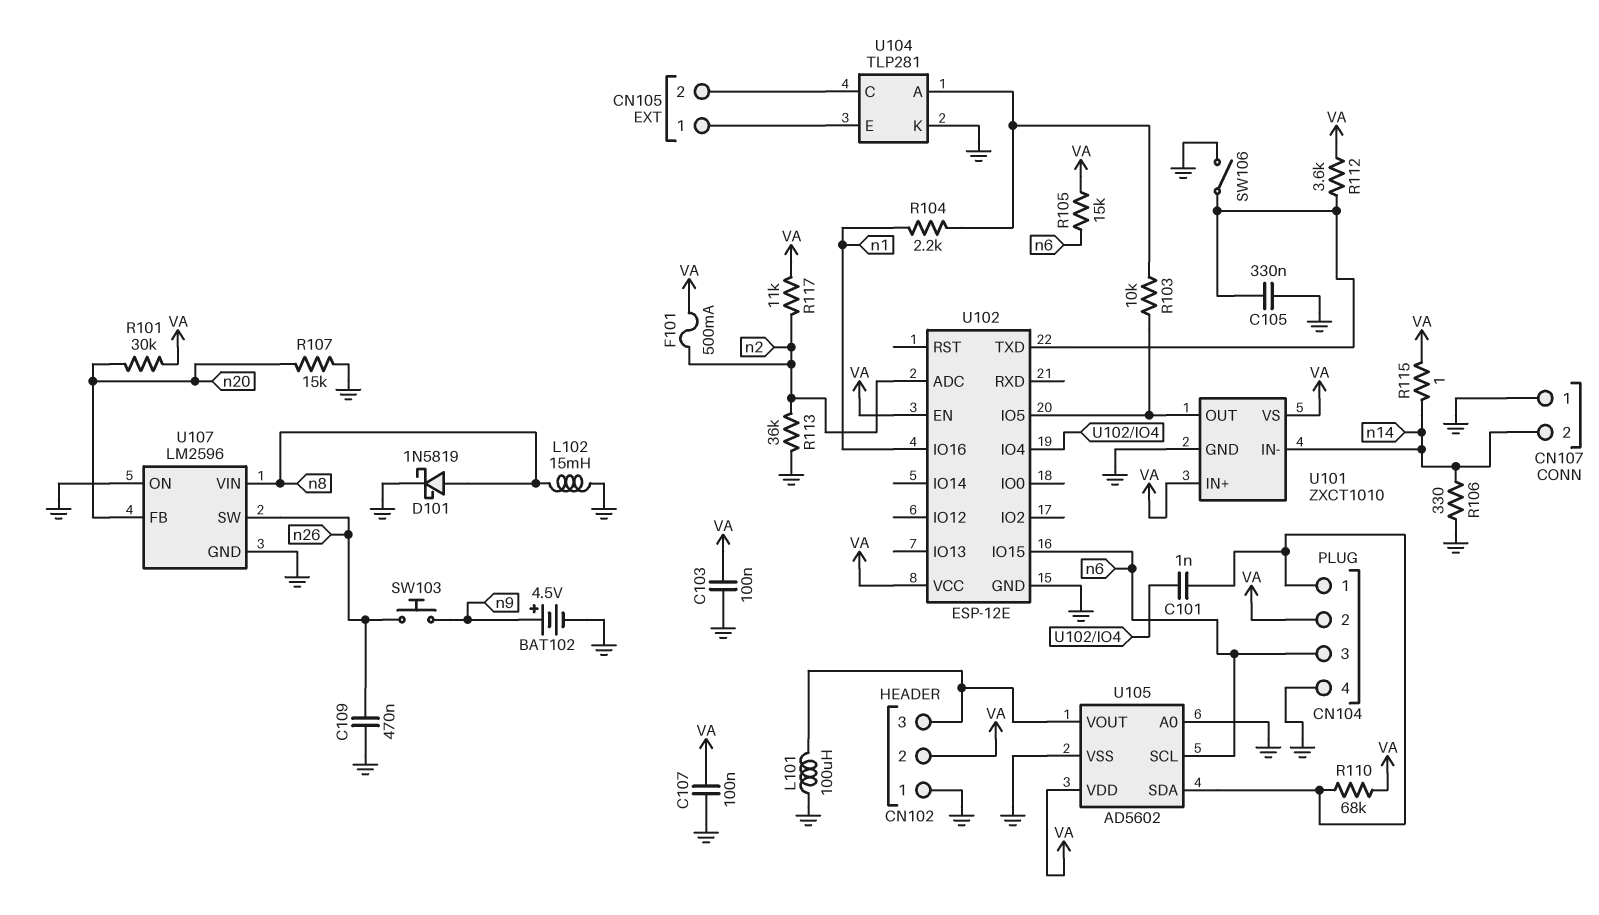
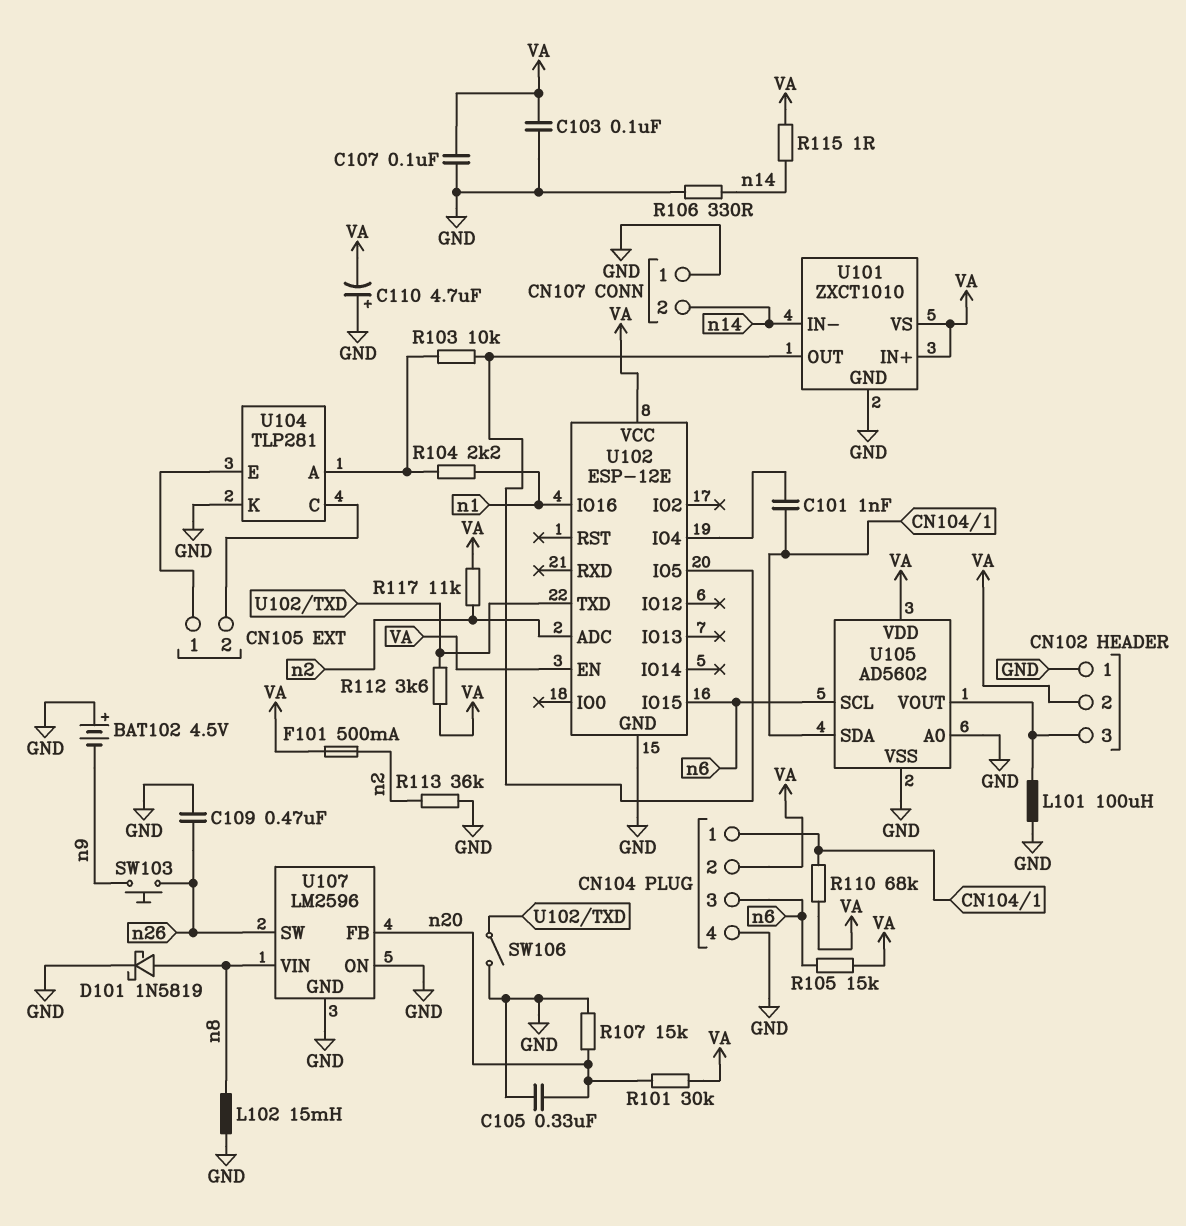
BAT102: 4.5V (plus n9, minus GND) -> 4.5V (plus GND, minus n9)
C105: 330nF (GND, U102/TXD) -> 330nF (GND, n20)
C110: none -> 4.7uF (plus GND, minus VA)

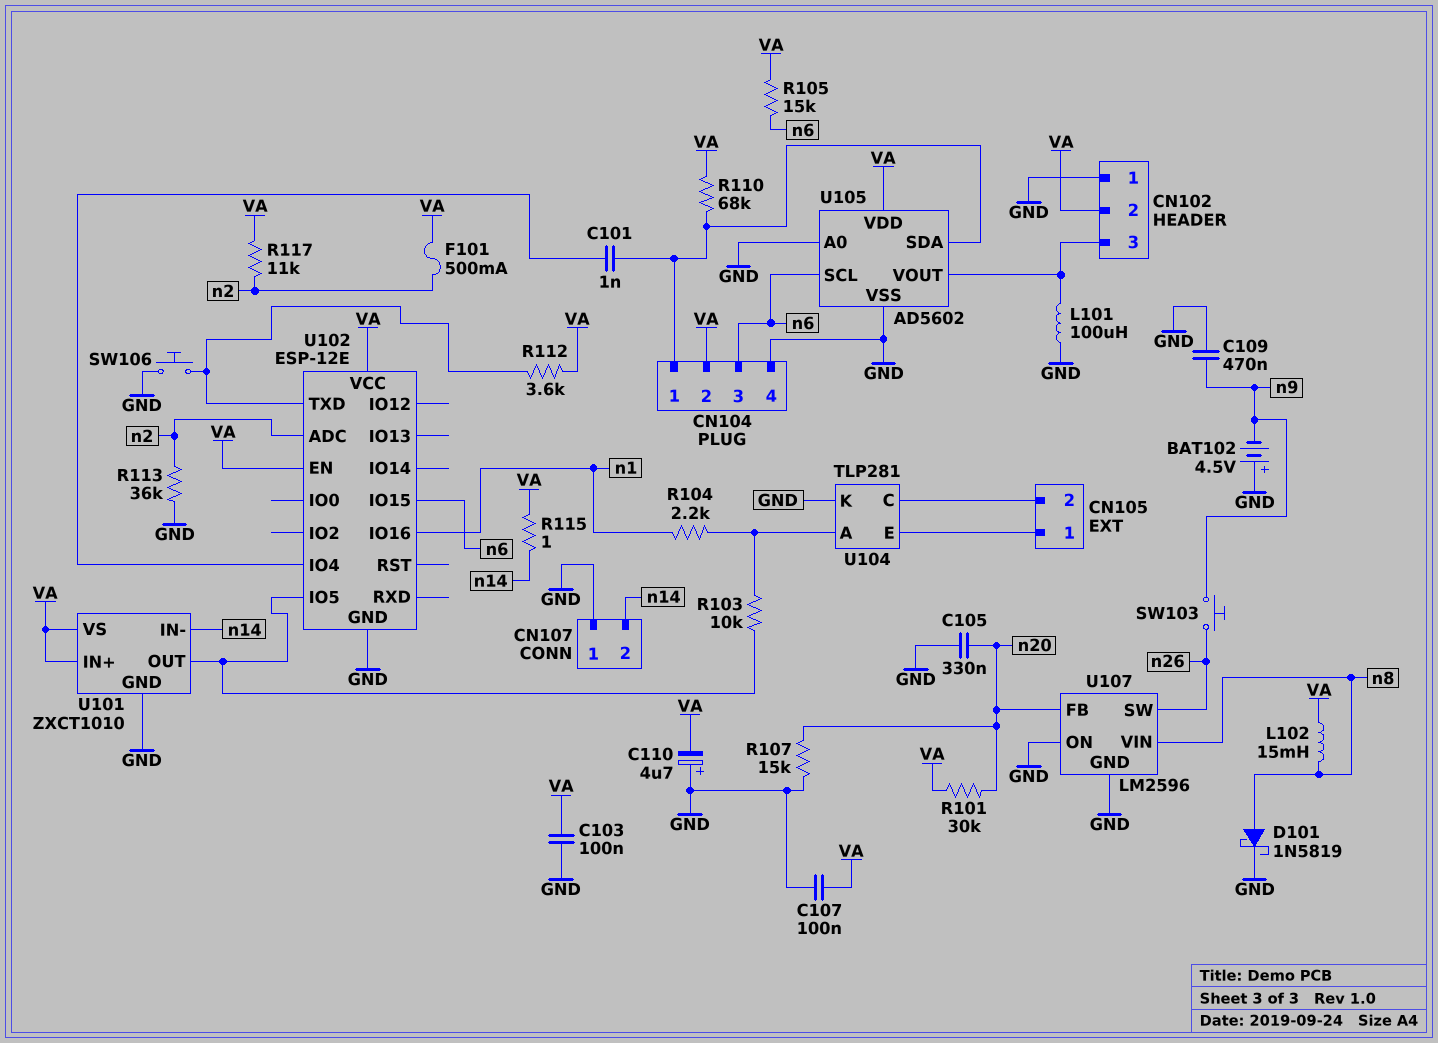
C109: 470nF (GND, n26) -> 470nF (GND, n9)
L102: 15mH (GND, n8) -> 15mH (VA, n8)
R106: 330 (GND, n14) -> none
SW106: switch (GND, U102/TXD) -> button (GND, U102/TXD)

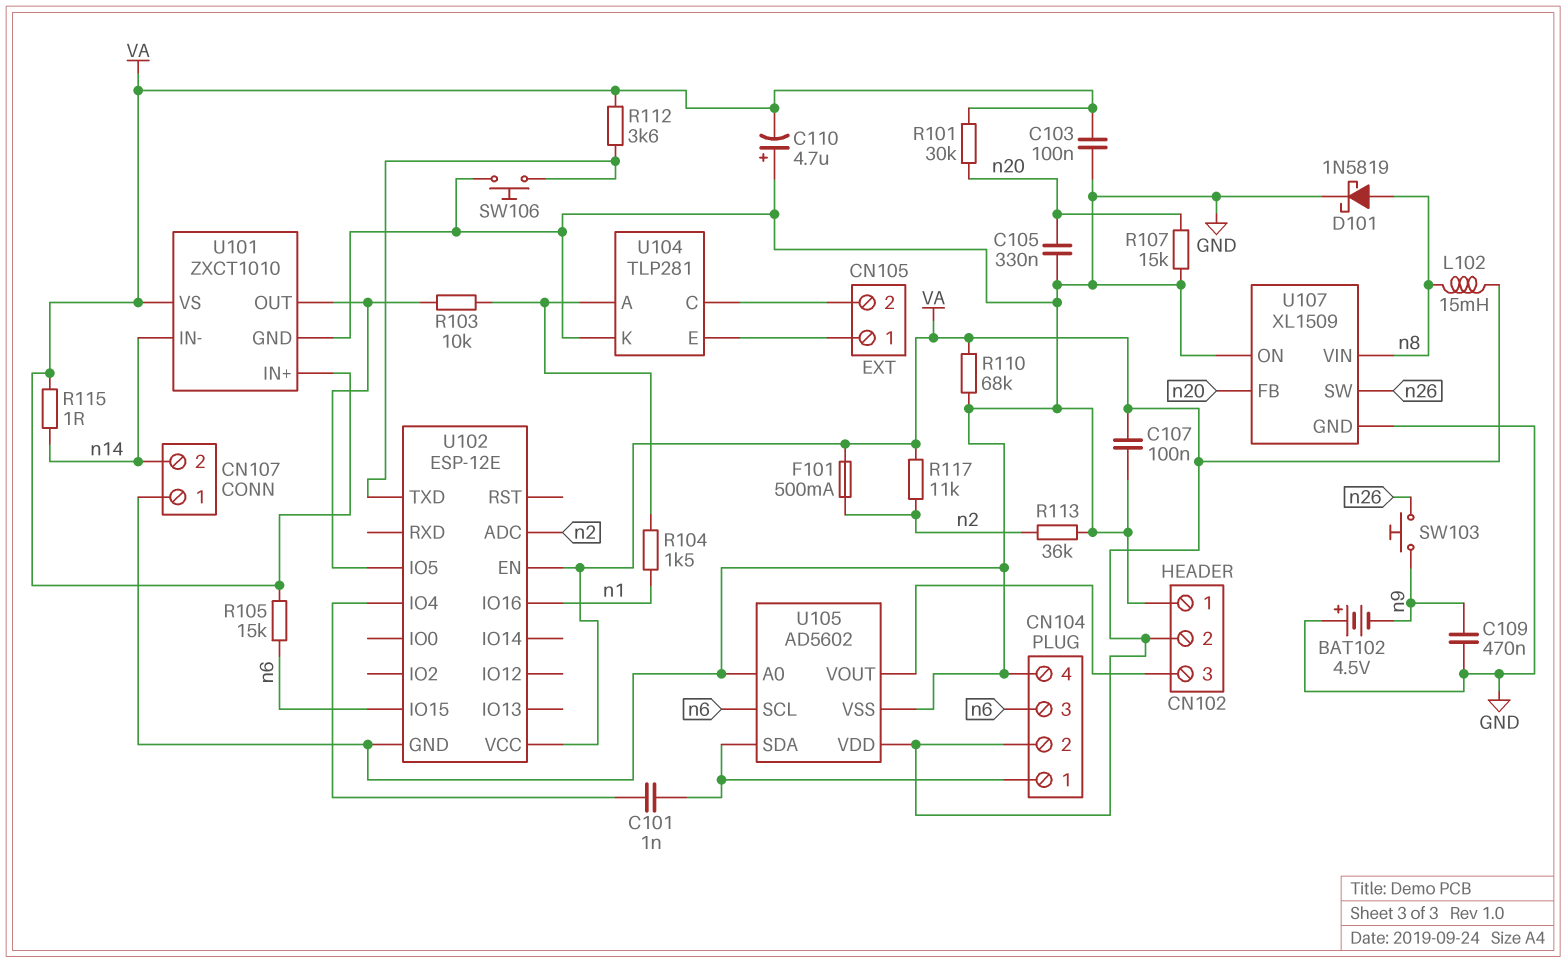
L101: 100uH (CN102/3, GND) -> none
R104: 2.2k (U104/A, n1) -> 1.5k (U104/A, n1)
R110: 68k (CN104/1, VA) -> 68k (GND, VA)
U107: LM2596 -> XL1509

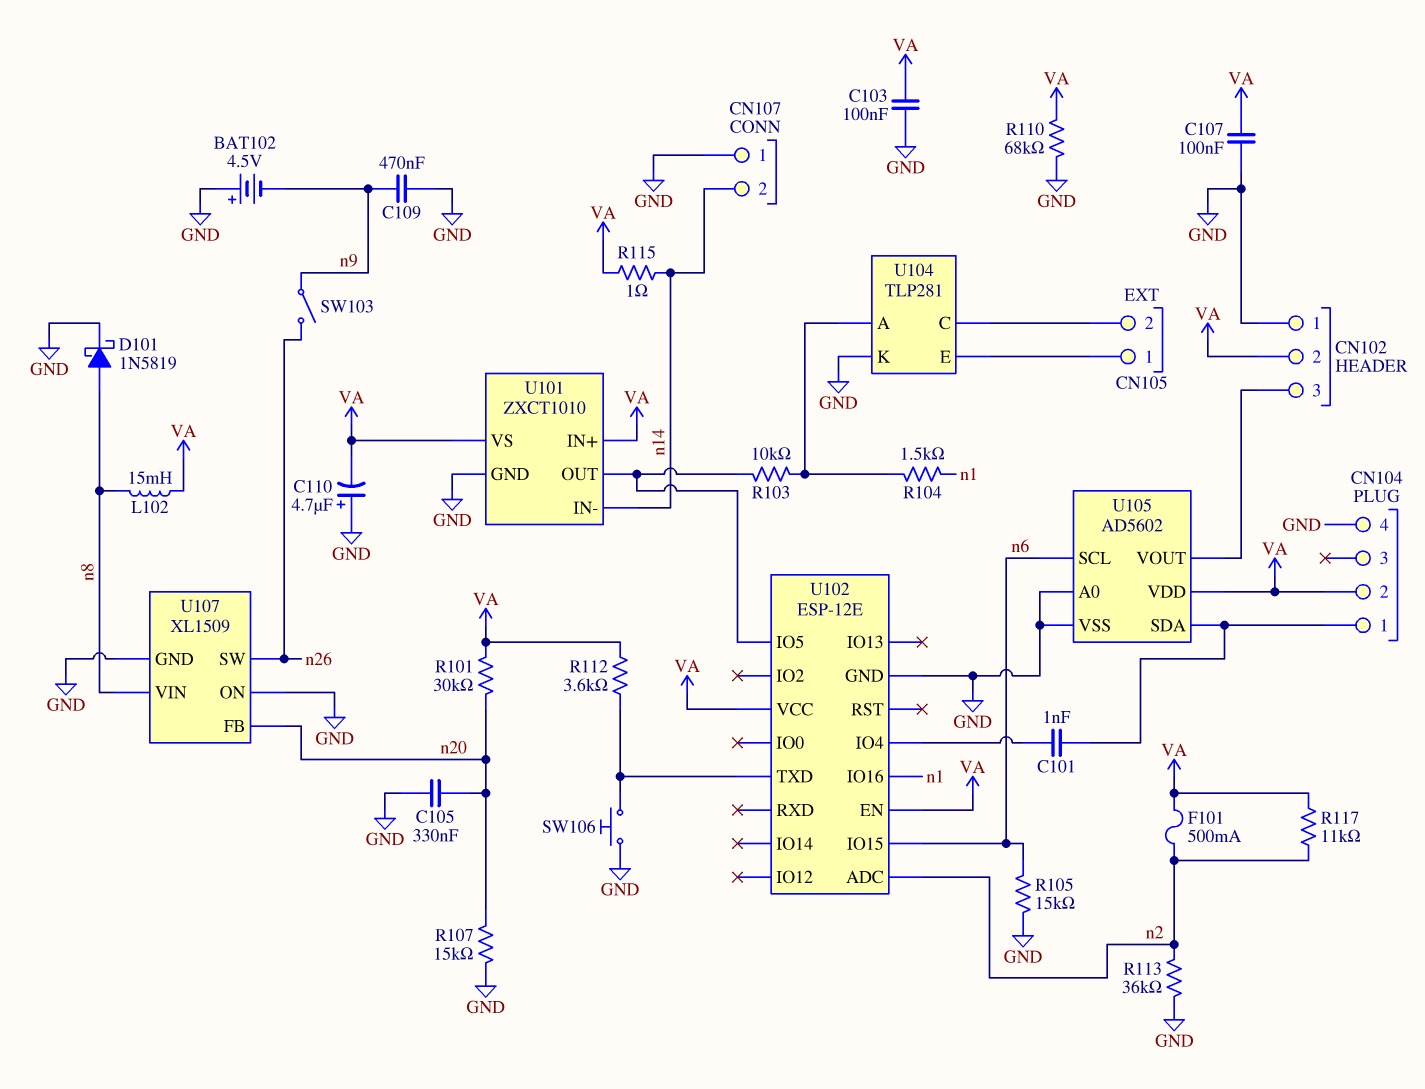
CN104 pin 3: n6 -> none
R105: 15k (VA, n6) -> 15k (GND, n6)
SW103: button (n9, n26) -> switch (n9, n26)

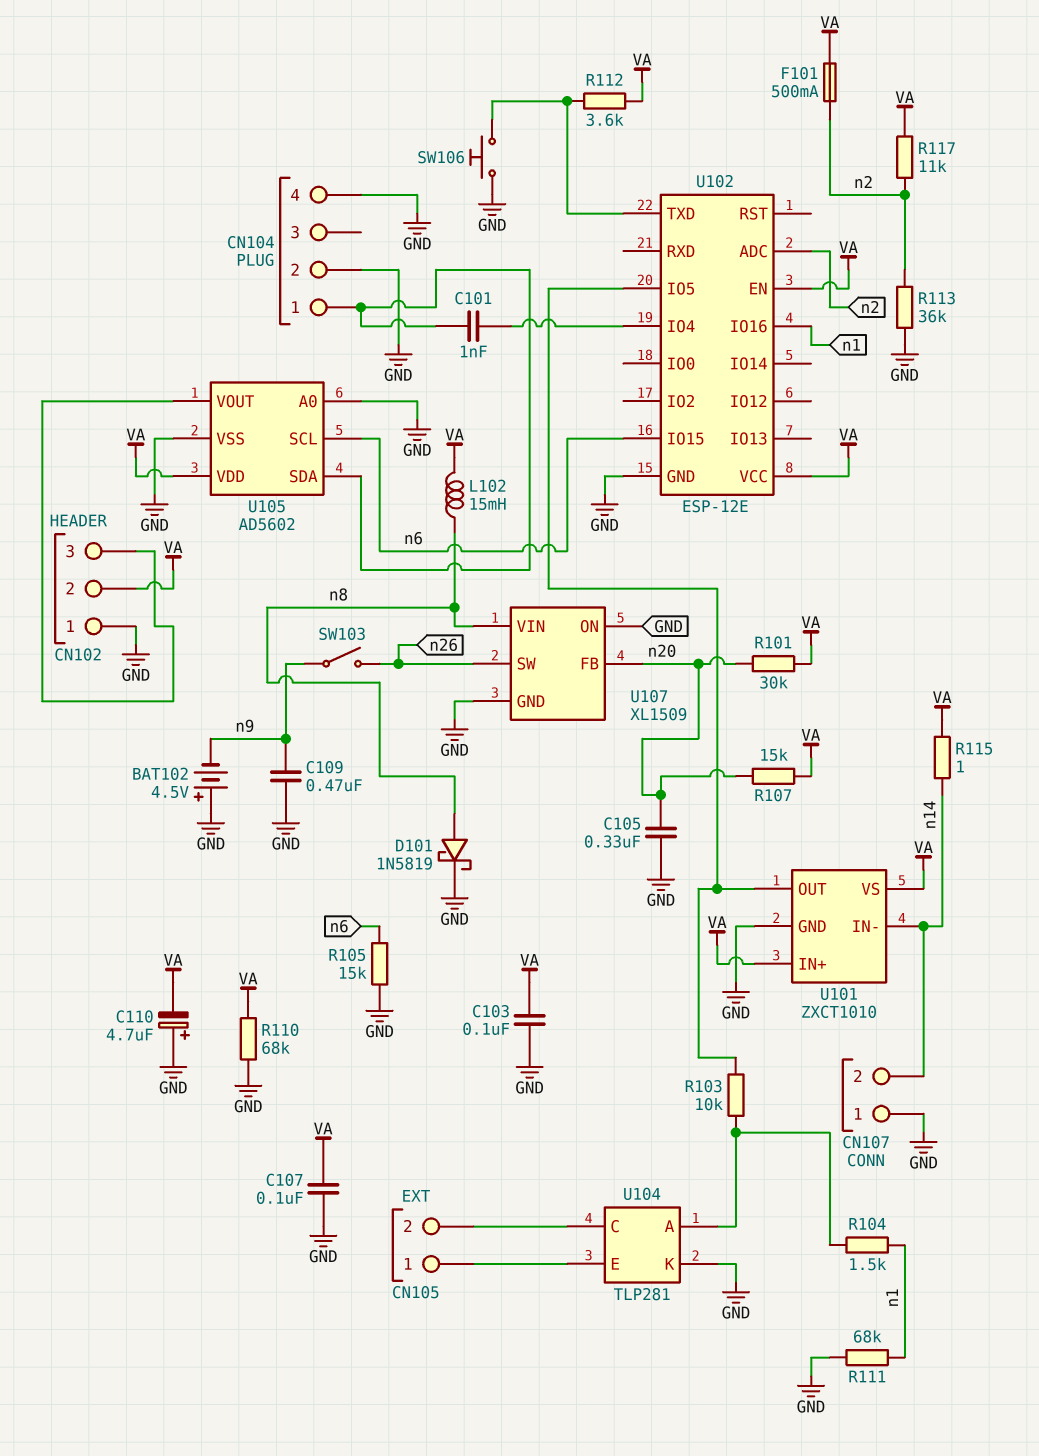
CN104 pin 2: VA -> GND
R107: 15k (GND, n20) -> 15k (VA, n20)
R111: none -> 68k (GND, n1)

